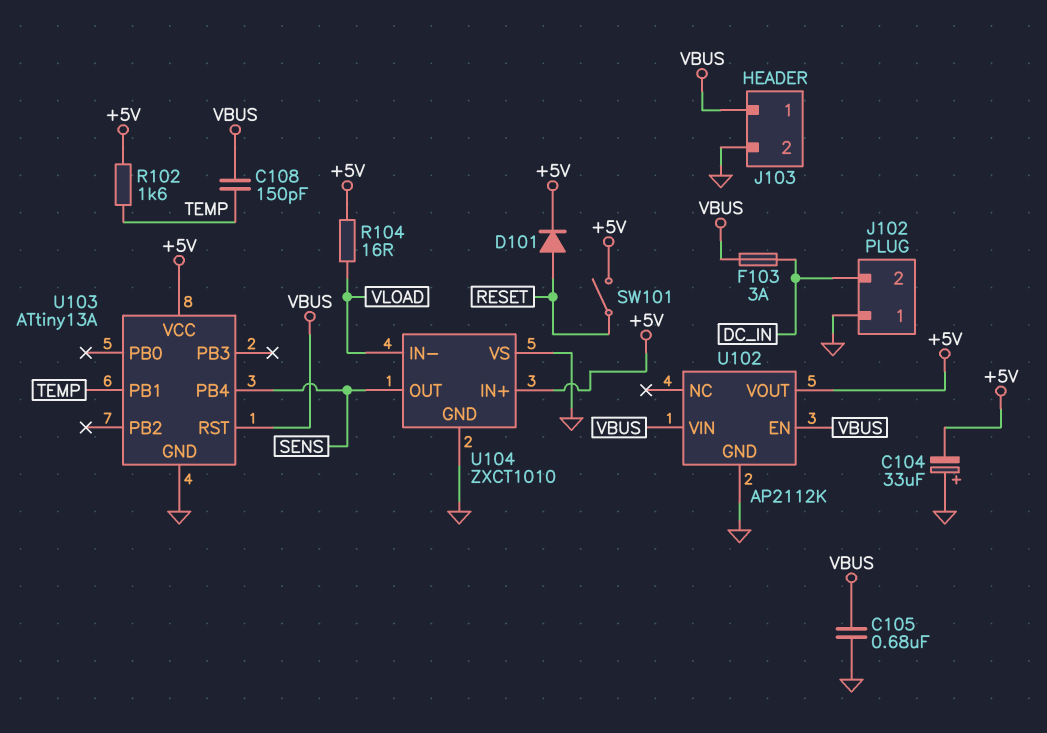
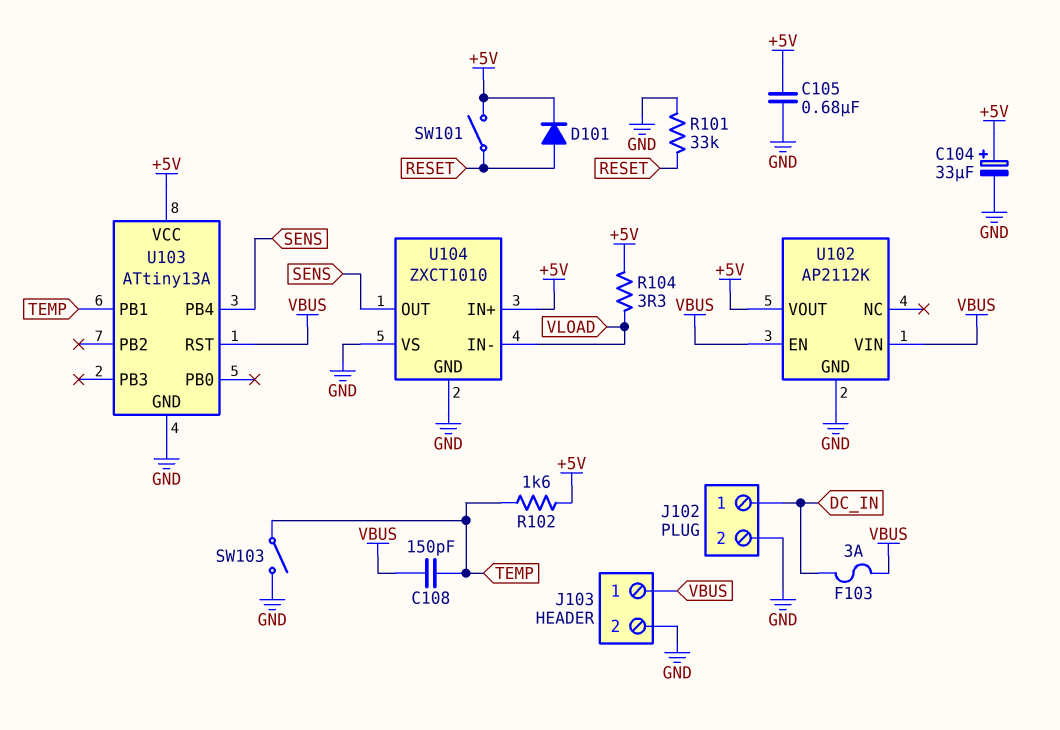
C104: 33uF (plus GND, minus +5V) -> 33uF (plus +5V, minus GND)
C105: 680nF (GND, VBUS) -> 680nF (+5V, GND)
J102 pin 1: GND -> DC_IN
J102 pin 2: DC_IN -> GND
R101: none -> 33k (GND, RESET)
R104: 16 (+5V, VLOAD) -> 3.3 (+5V, VLOAD)
SW103: none -> switch (GND, TEMP)

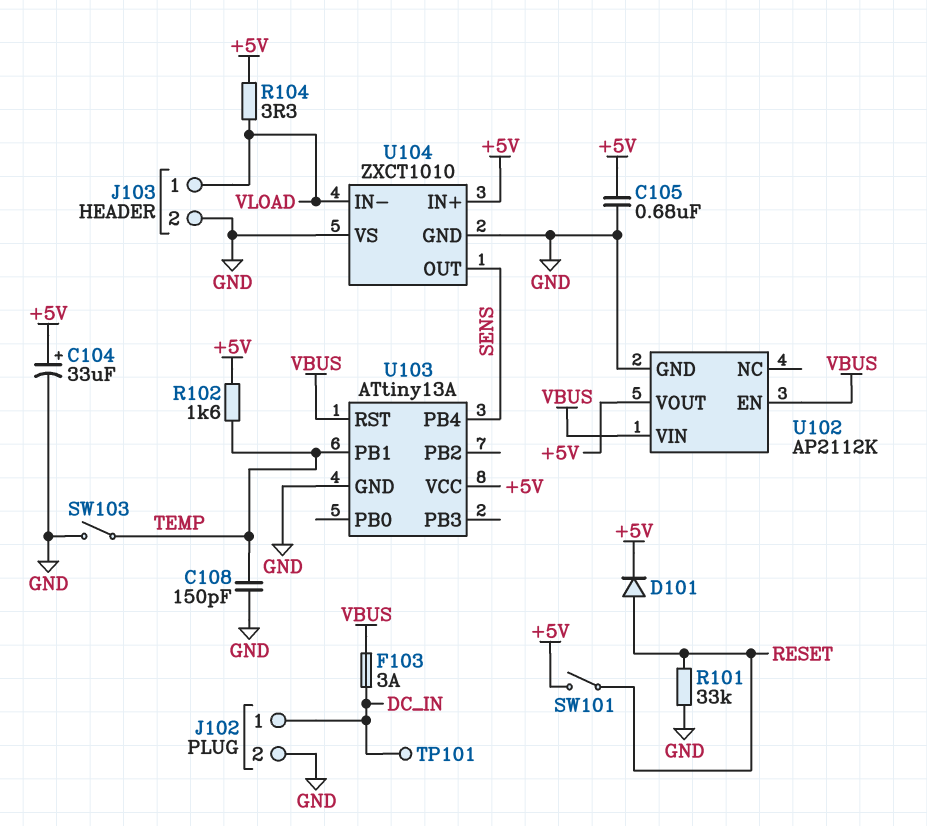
C108: 150pF (TEMP, VBUS) -> 150pF (GND, TEMP)
J103 pin 1: VBUS -> VLOAD
TP101: none -> test point (DC_IN)

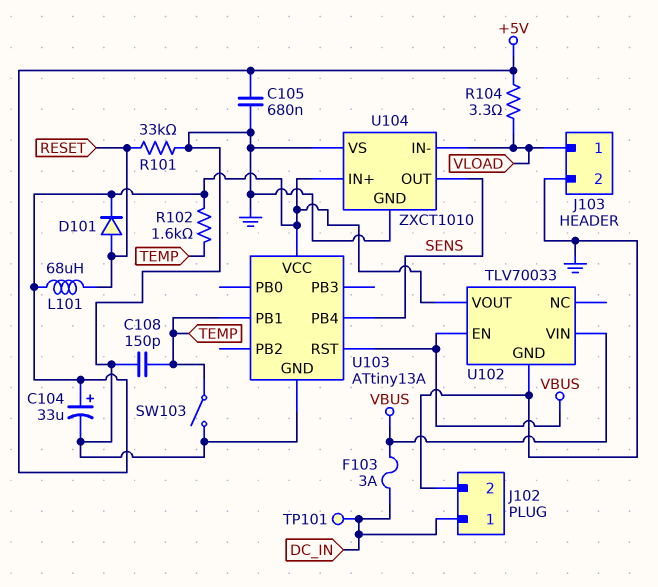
L101: none -> 68uH (+5V, RESET)
SW101: switch (+5V, RESET) -> none
U102: AP2112K -> TLV70033

